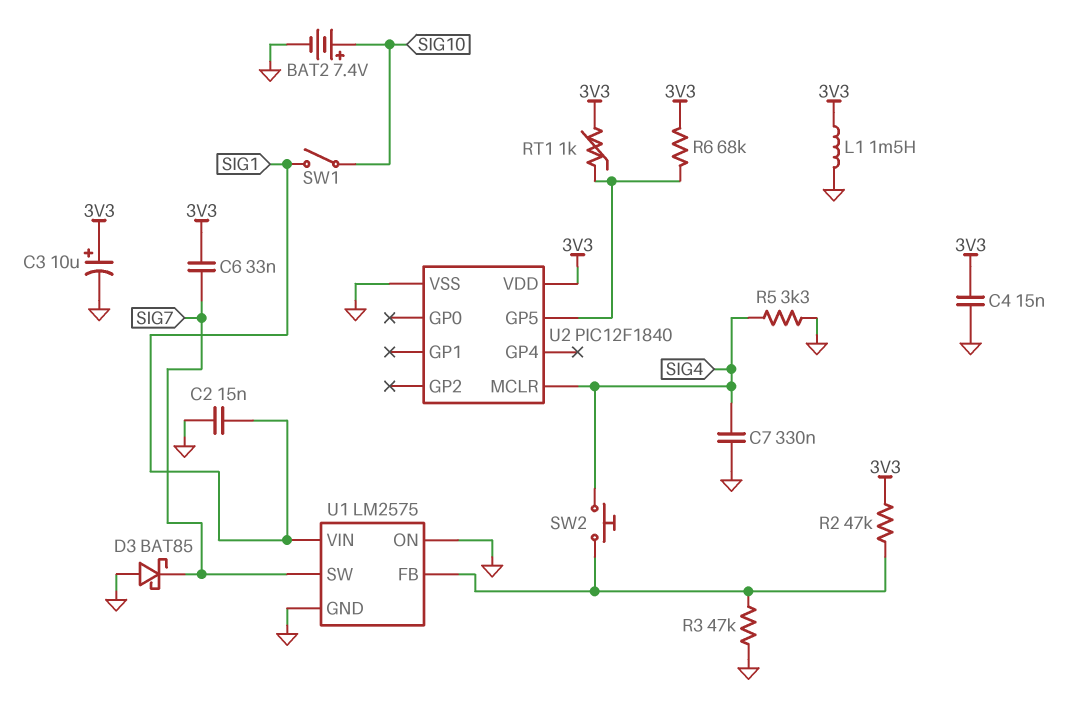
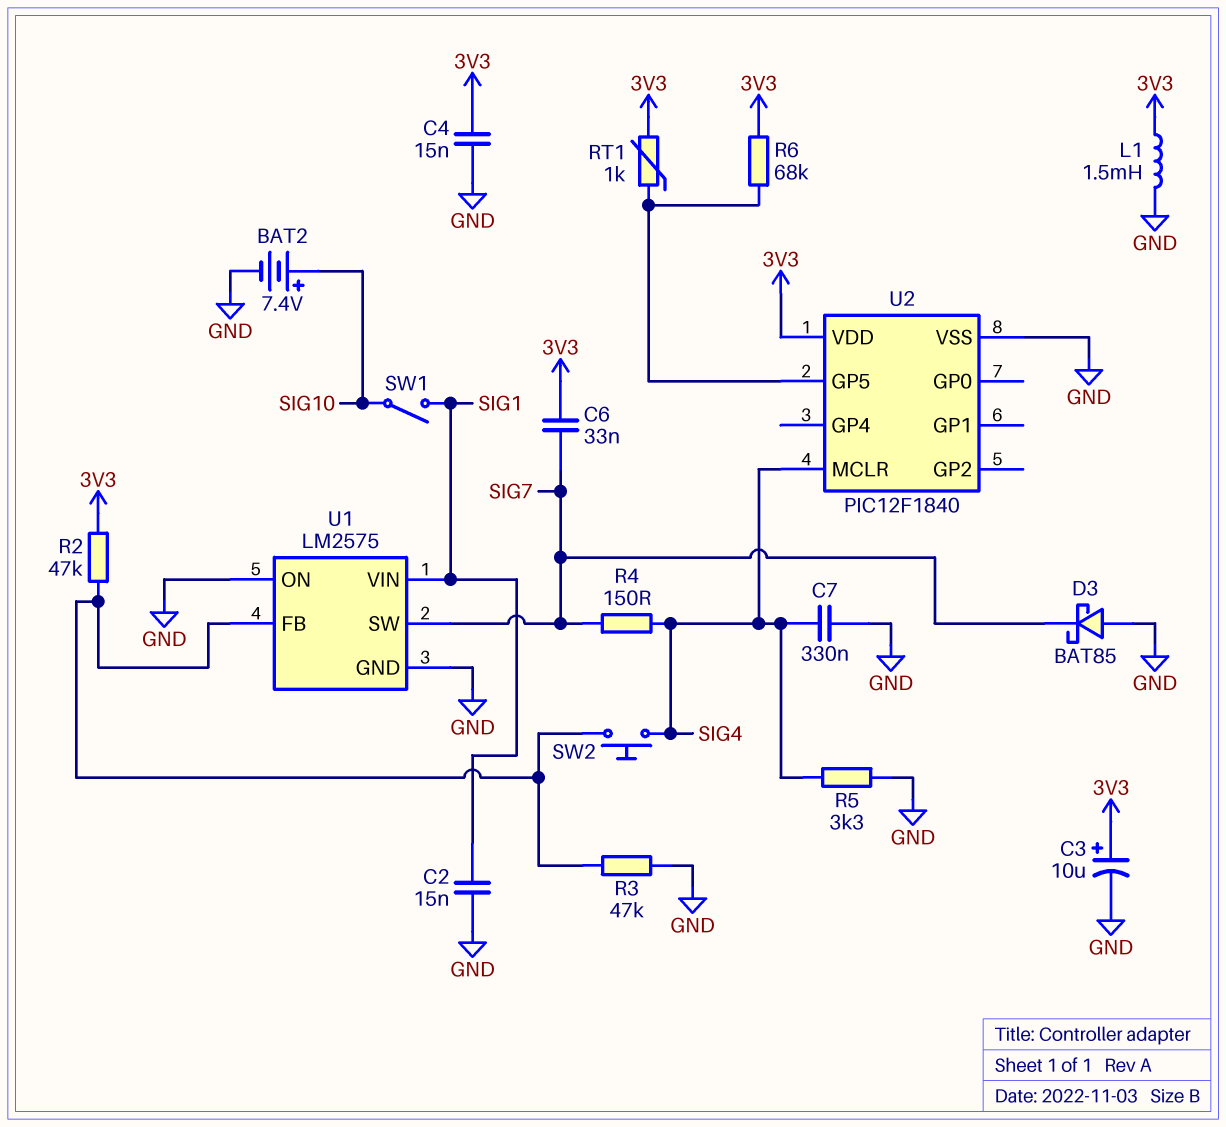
R4: none -> 150 (SIG4, SIG7)

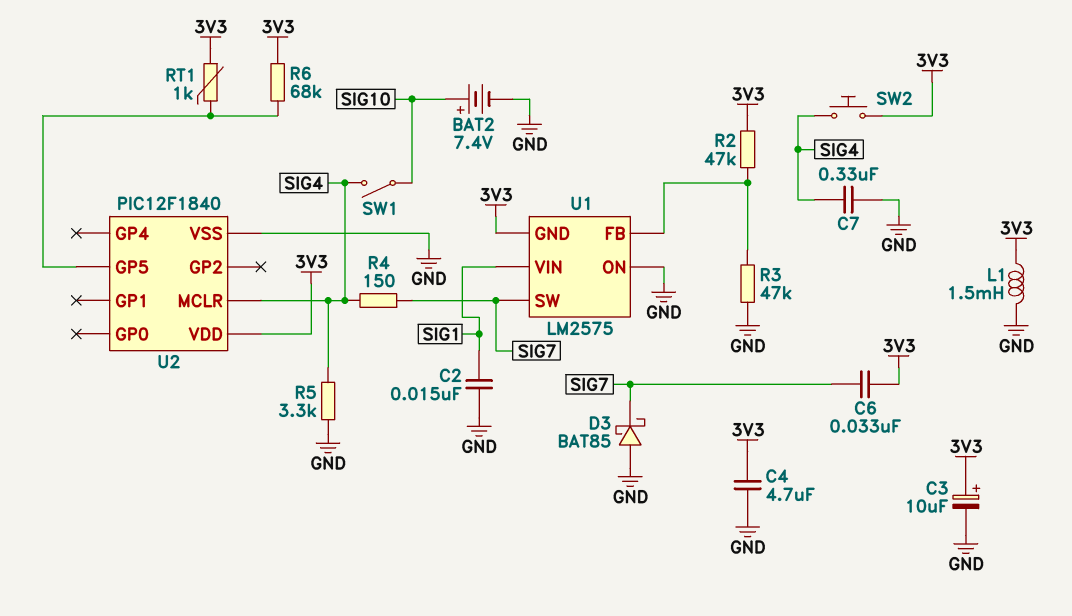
C4: 15nF (3V3, GND) -> 4.7uF (3V3, GND)
SW1: switch (SIG1, SIG10) -> switch (SIG4, SIG10)
SW2: button (SIG4, U1/FB) -> button (3V3, SIG4)
U1 pin GND: GND -> 3V3

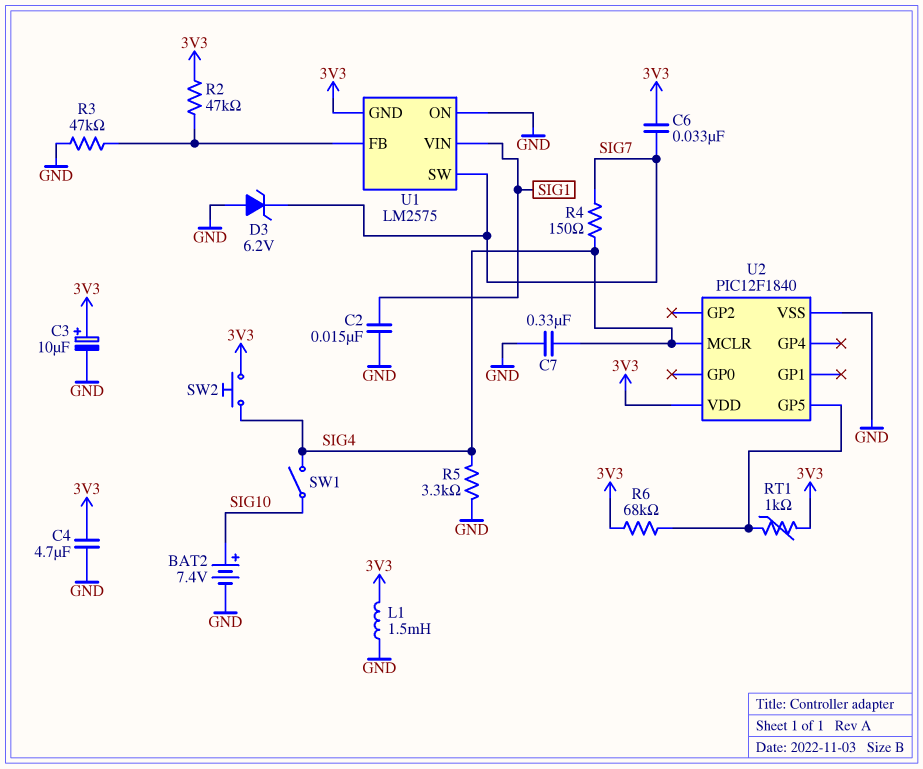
D3: schottky BAT85 (A GND, K SIG7) -> zener 6.2V (A GND, K SIG7)

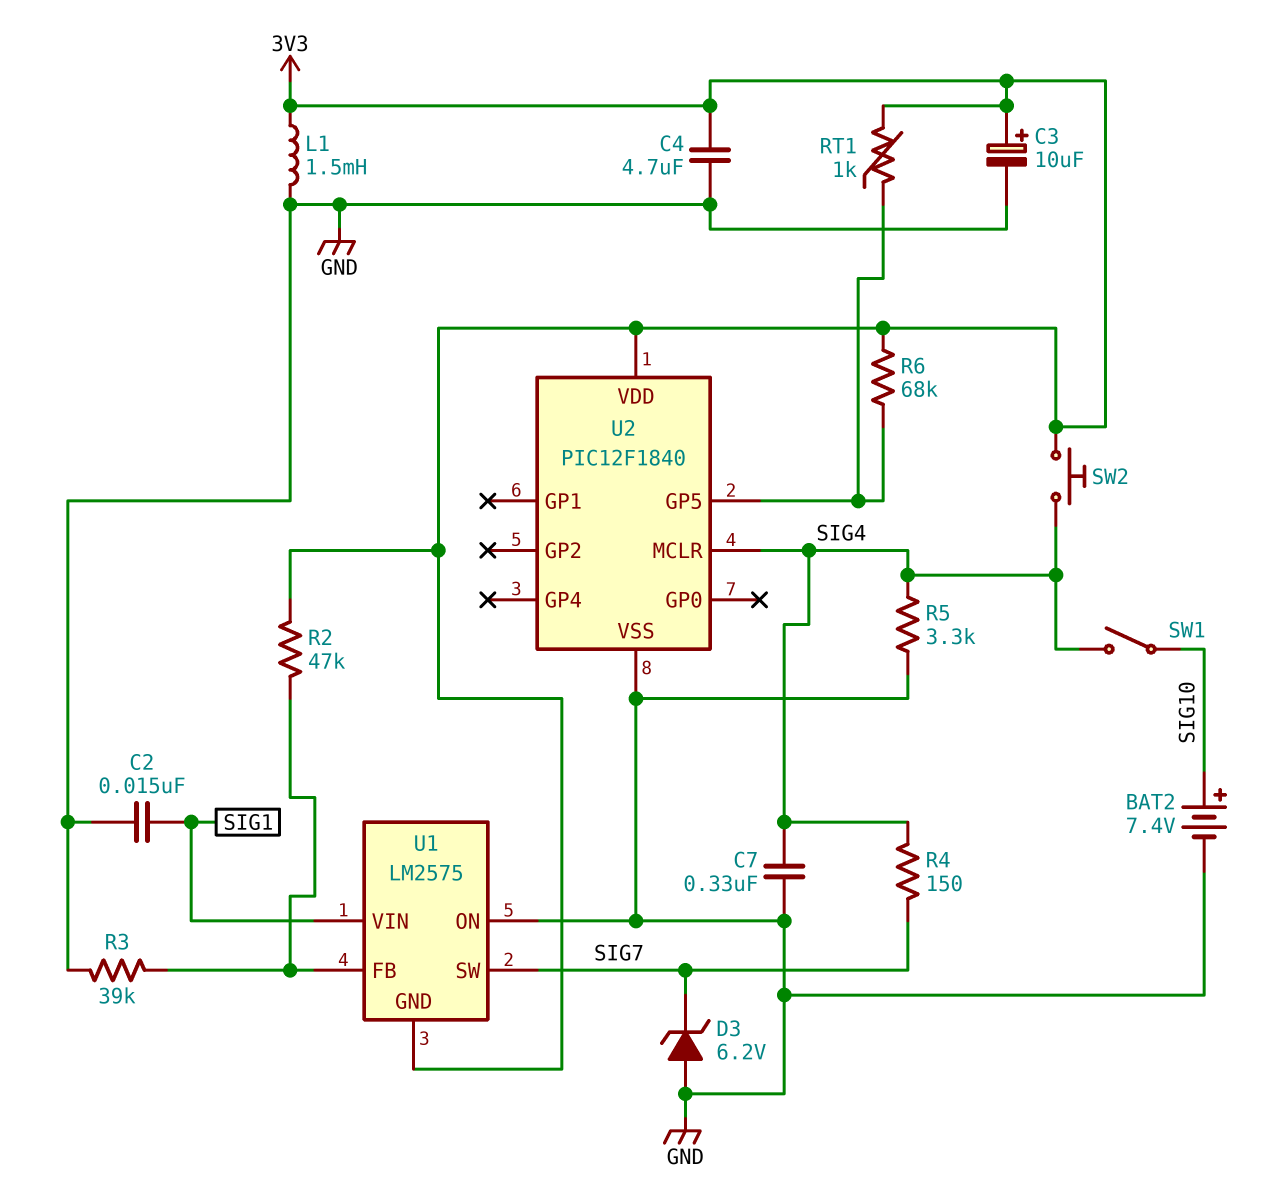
C6: 33nF (3V3, SIG7) -> none
R3: 47k (GND, U1/FB) -> 39k (GND, U1/FB)

